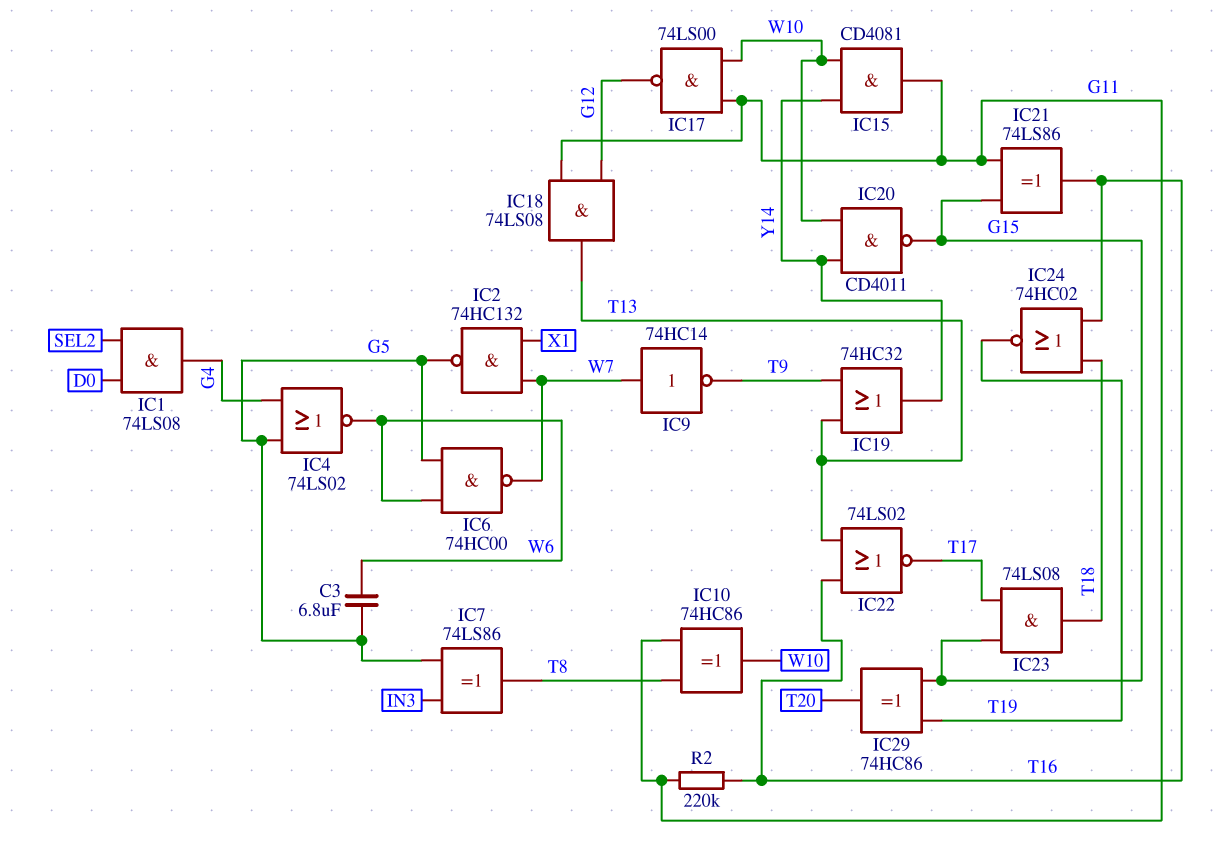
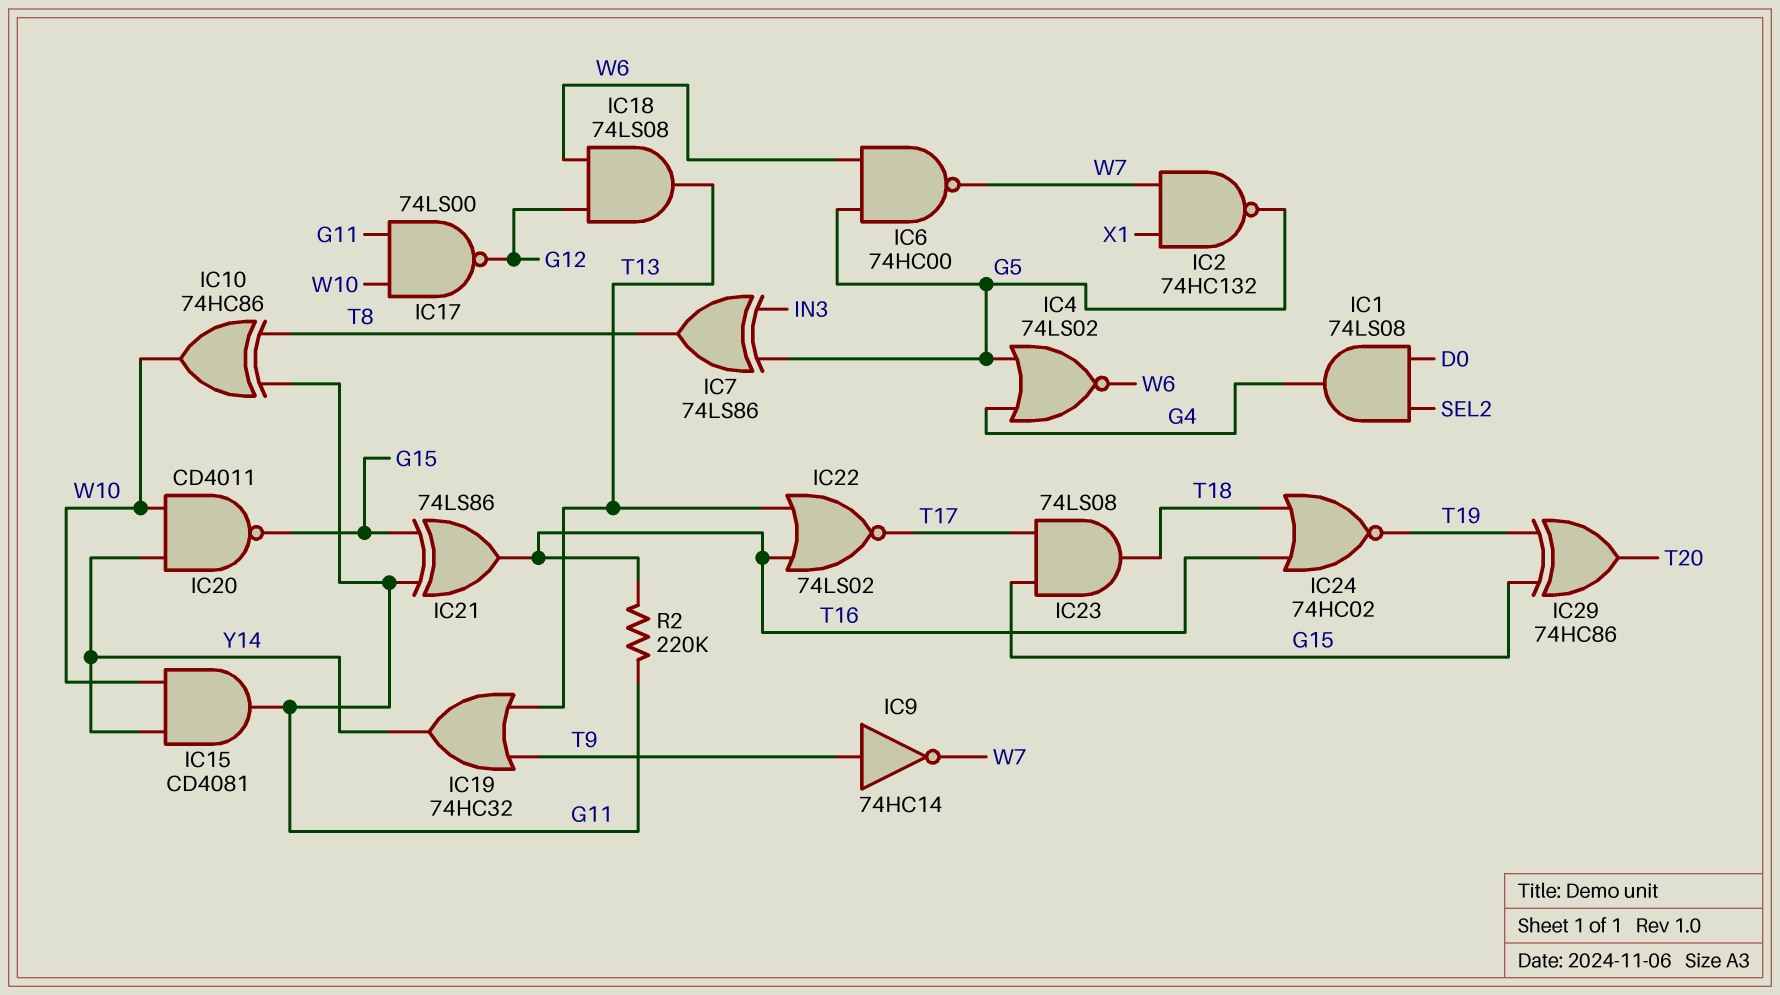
C3: 6.8uF (G5, W6) -> none
IC9: NOT 74HC14 (in W7, out T9) -> NOT 74HC14 (in T9, out W7)
IC18: AND 74LS08 (in G11, in G12, out T13) -> AND 74LS08 (in G12, in W6, out T13)

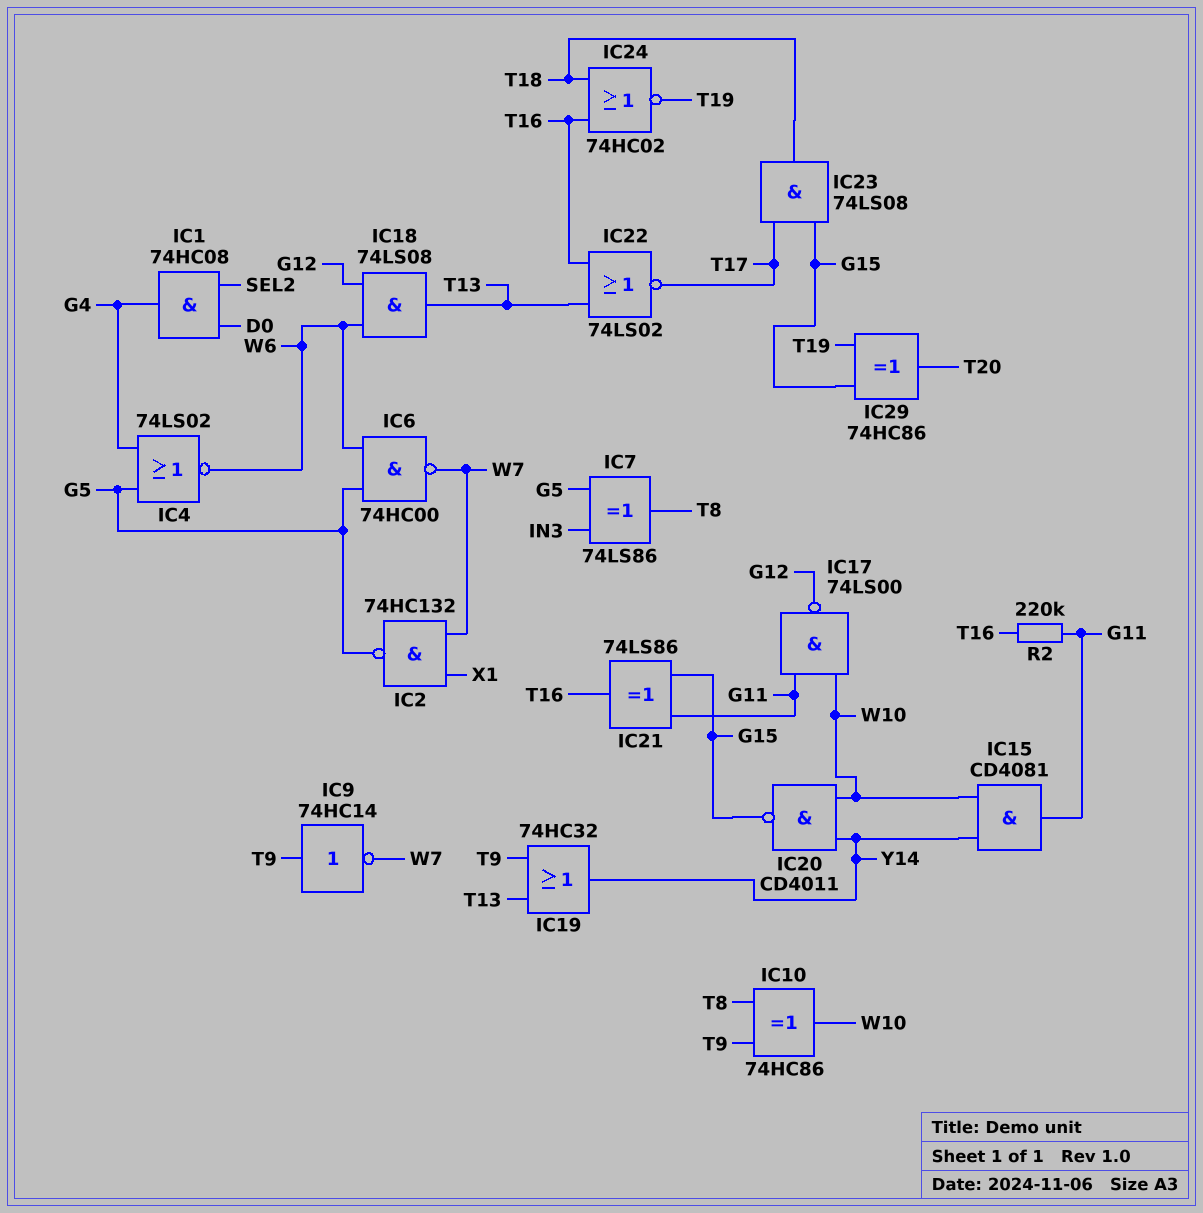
IC1: AND 74LS08 (in D0, in SEL2, out G4) -> AND 74HC08 (in D0, in SEL2, out G4)
IC10: XOR 74HC86 (in G11, in T8, out W10) -> XOR 74HC86 (in T8, in T9, out W10)

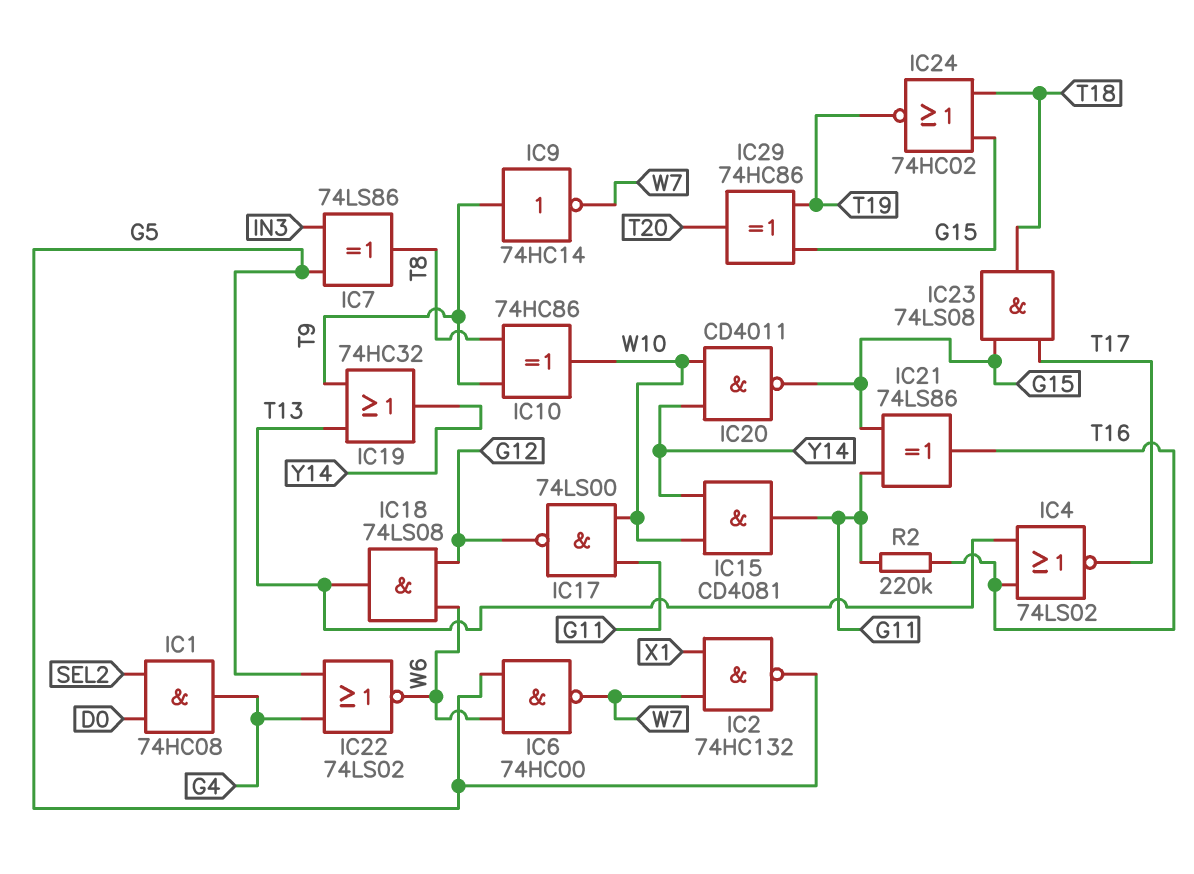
IC4: NOR 74LS02 (in G4, in G5, out W6) -> NOR 74LS02 (in T13, in T16, out T17)
IC22: NOR 74LS02 (in T13, in T16, out T17) -> NOR 74LS02 (in G4, in G5, out W6)
IC24: NOR 74HC02 (in T16, in T18, out T19) -> NOR 74HC02 (in G15, in T18, out T19)

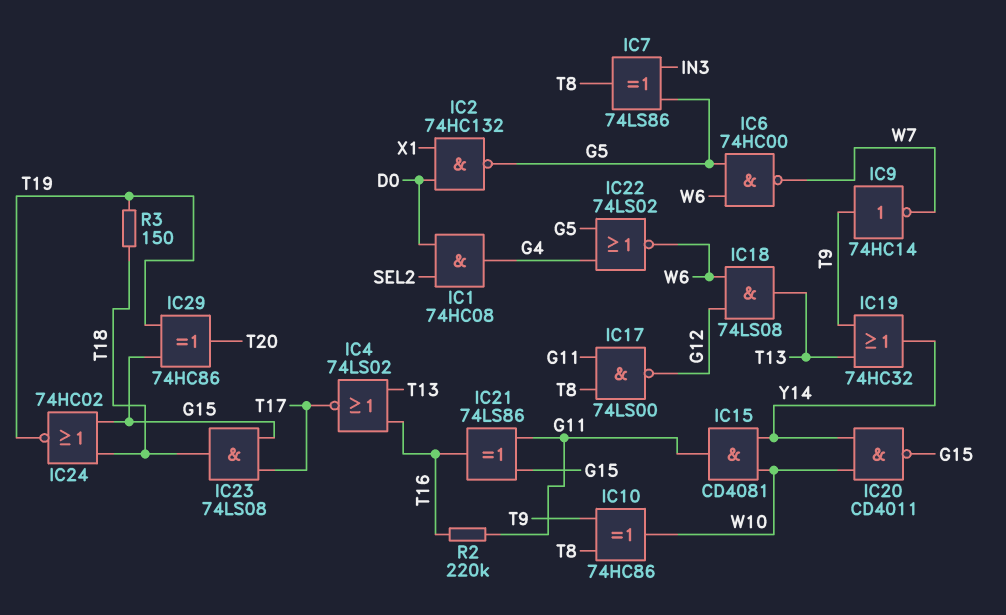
IC2: NAND 74HC132 (in W7, in X1, out G5) -> NAND 74HC132 (in D0, in X1, out G5)
IC17: NAND 74LS00 (in G11, in W10, out G12) -> NAND 74LS00 (in G11, in T8, out G12)
R3: none -> 150 (T18, T19)

